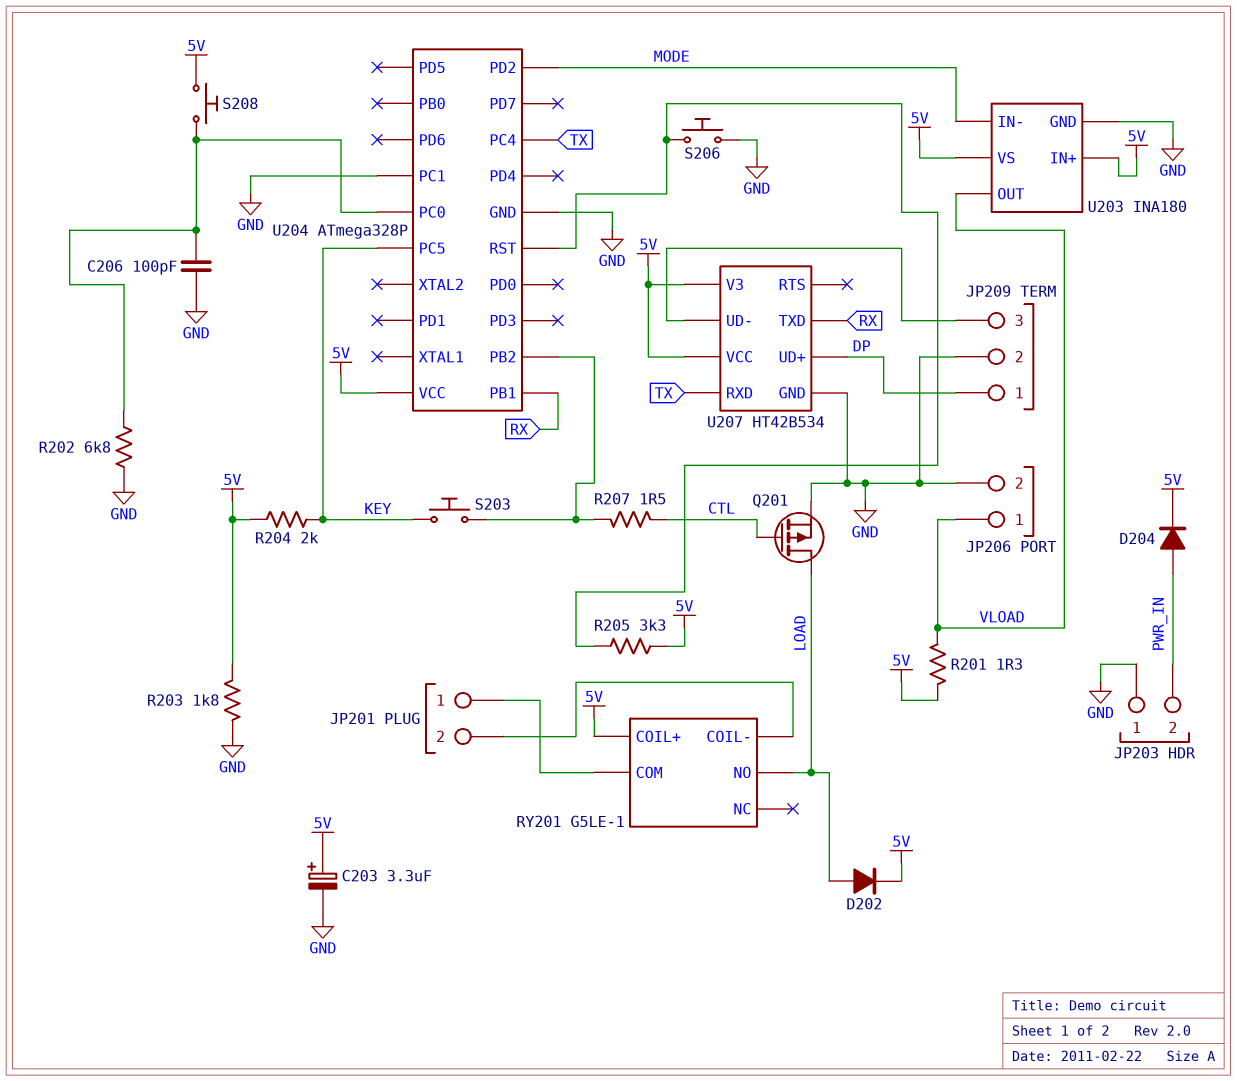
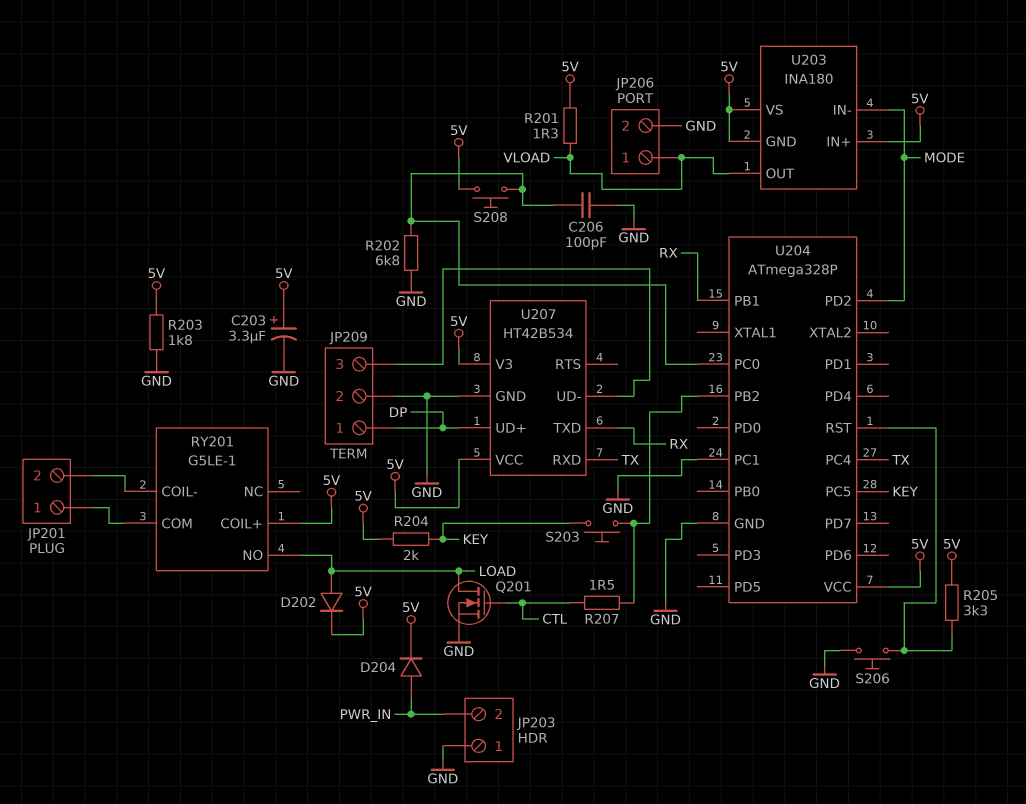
Q201: PMOS (G CTL, D LOAD, S GND) -> NMOS (G CTL, D LOAD, S GND)
U203 pin GND: GND -> 5V

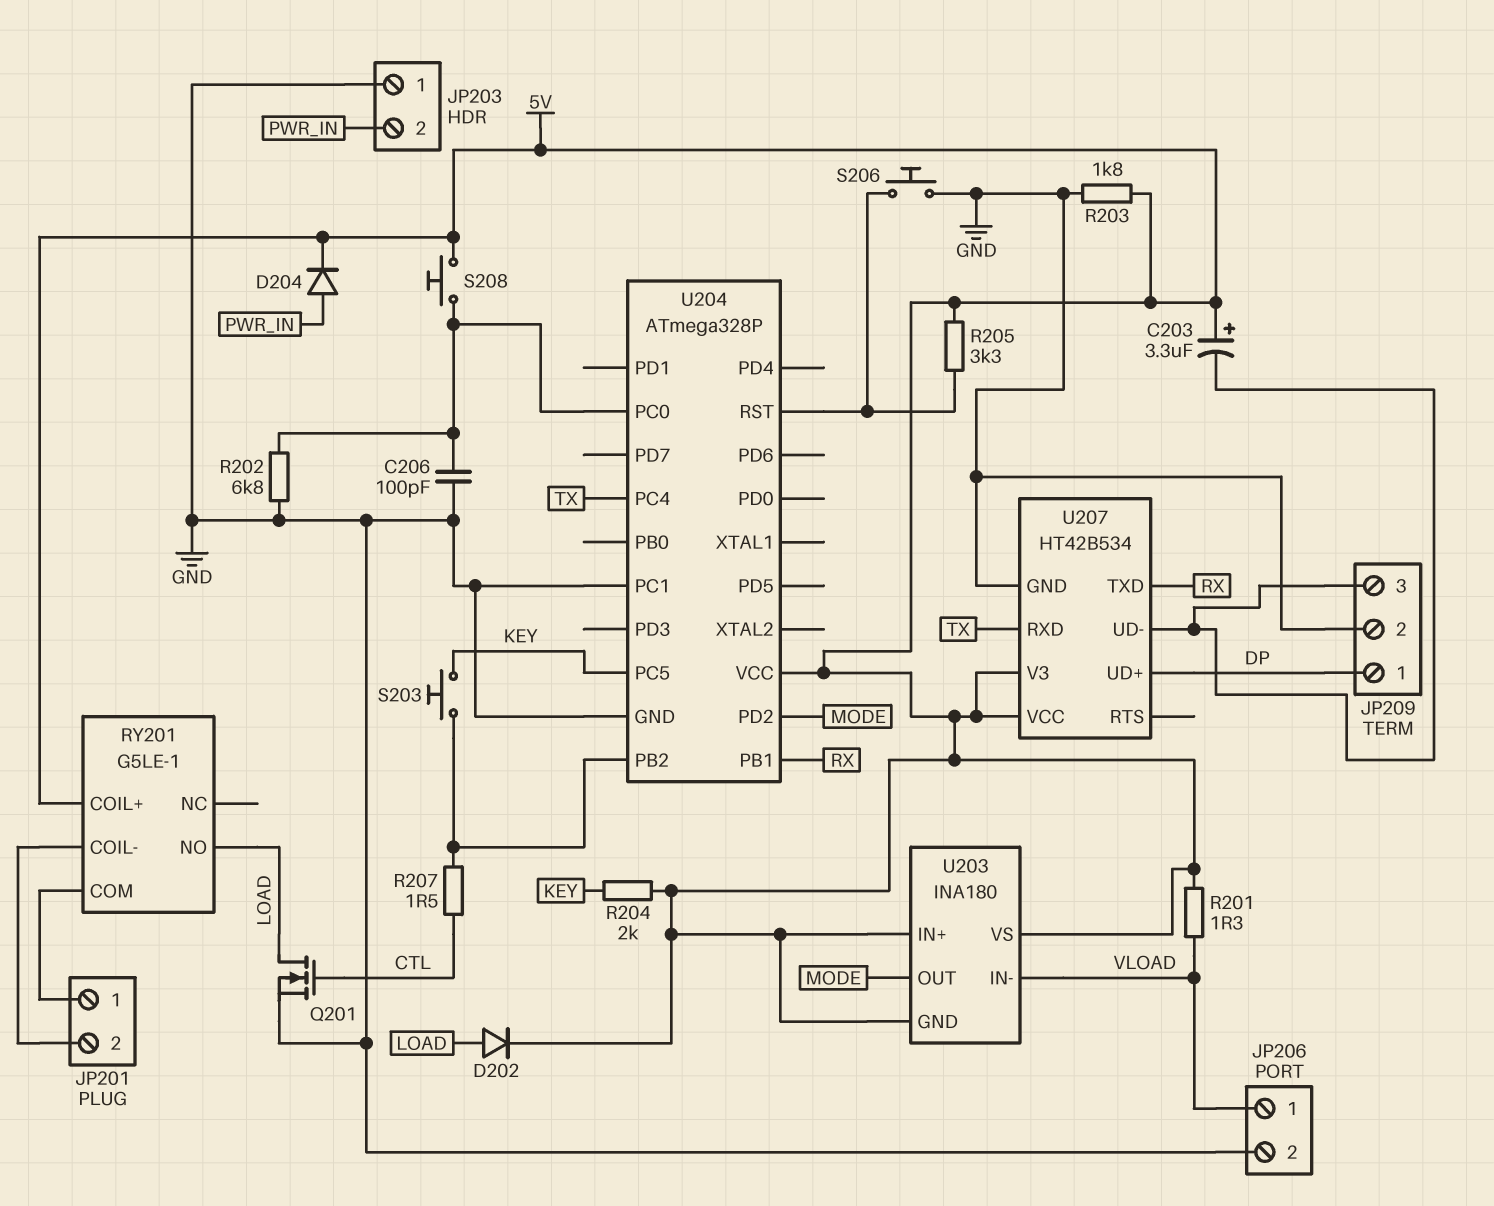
C203: 3.3uF (plus 5V, minus GND) -> 3.3uF (plus 5V, minus JP209/3)
U203 pin IN-: MODE -> VLOAD
U203 pin OUT: VLOAD -> MODE

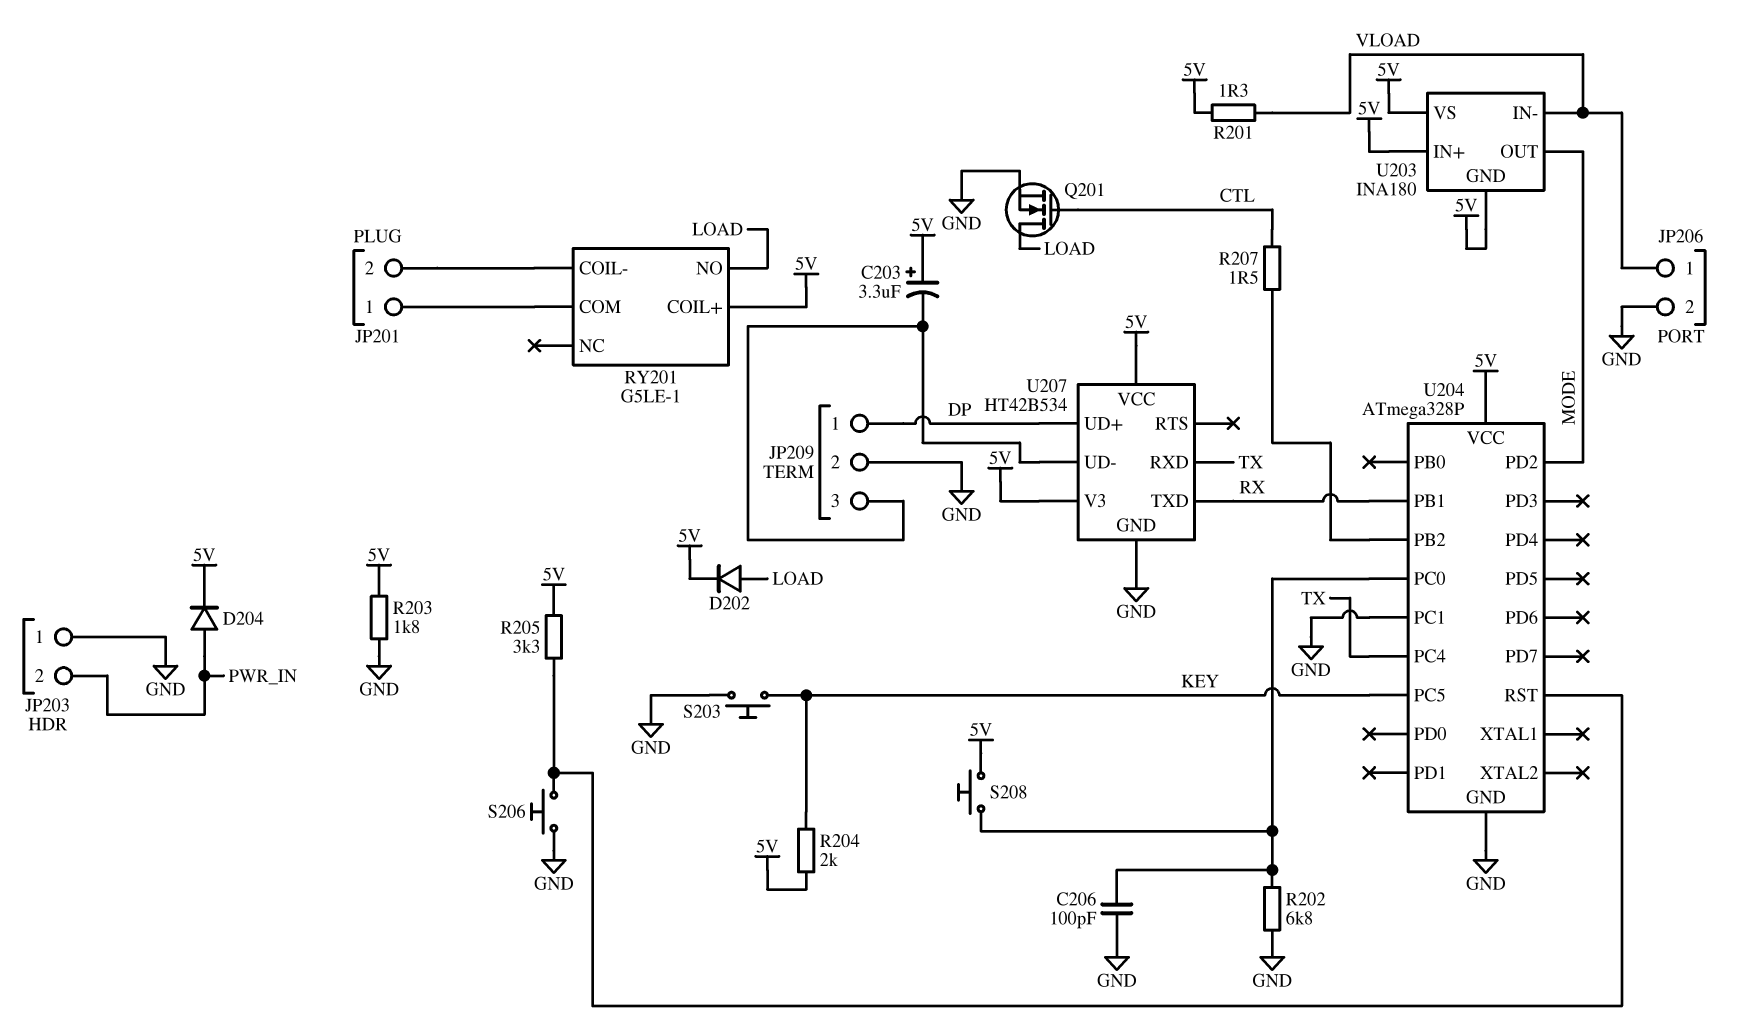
S203: button (KEY, U204/PB2) -> button (GND, KEY)

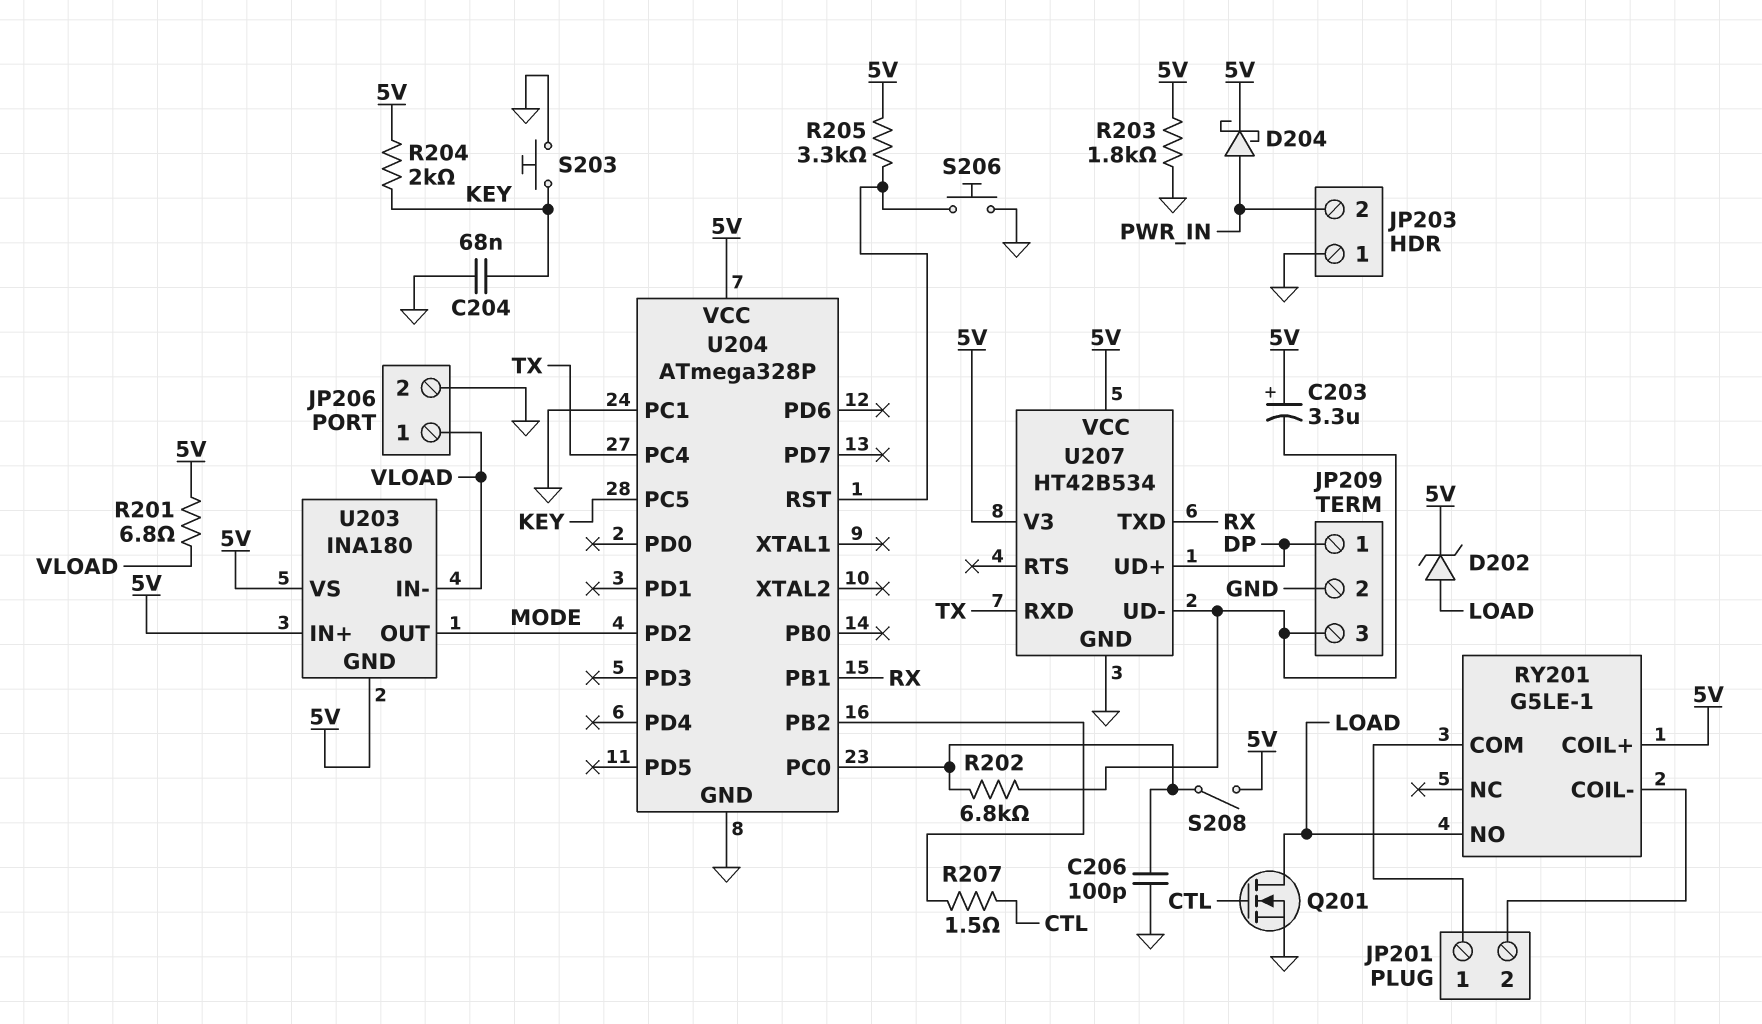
C204: none -> 68nF (GND, KEY)
D202: diode (A LOAD, K 5V) -> zener (A LOAD, K 5V)
D204: diode (A PWR_IN, K 5V) -> schottky (A PWR_IN, K 5V)
R201: 1.3 (5V, VLOAD) -> 6.8 (5V, VLOAD)
R202: 6.8k (GND, U204/PC0) -> 6.8k (JP209/3, U204/PC0)
S208: button (5V, U204/PC0) -> switch (5V, U204/PC0)

